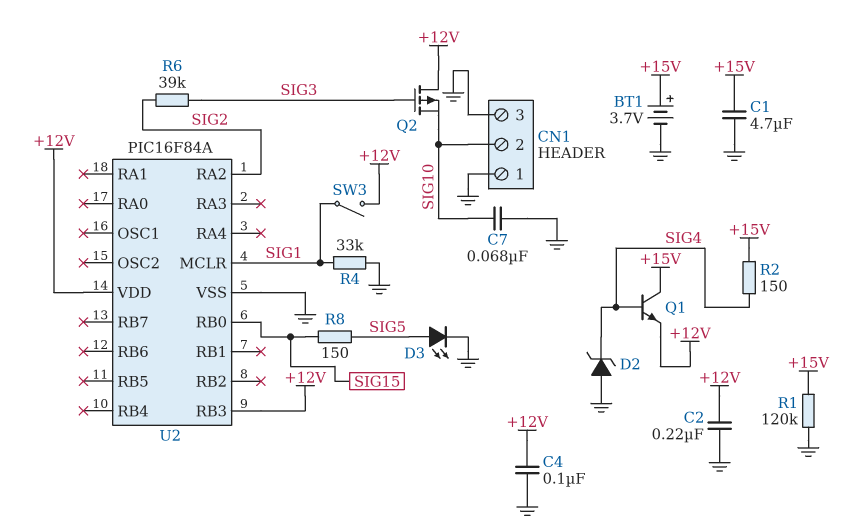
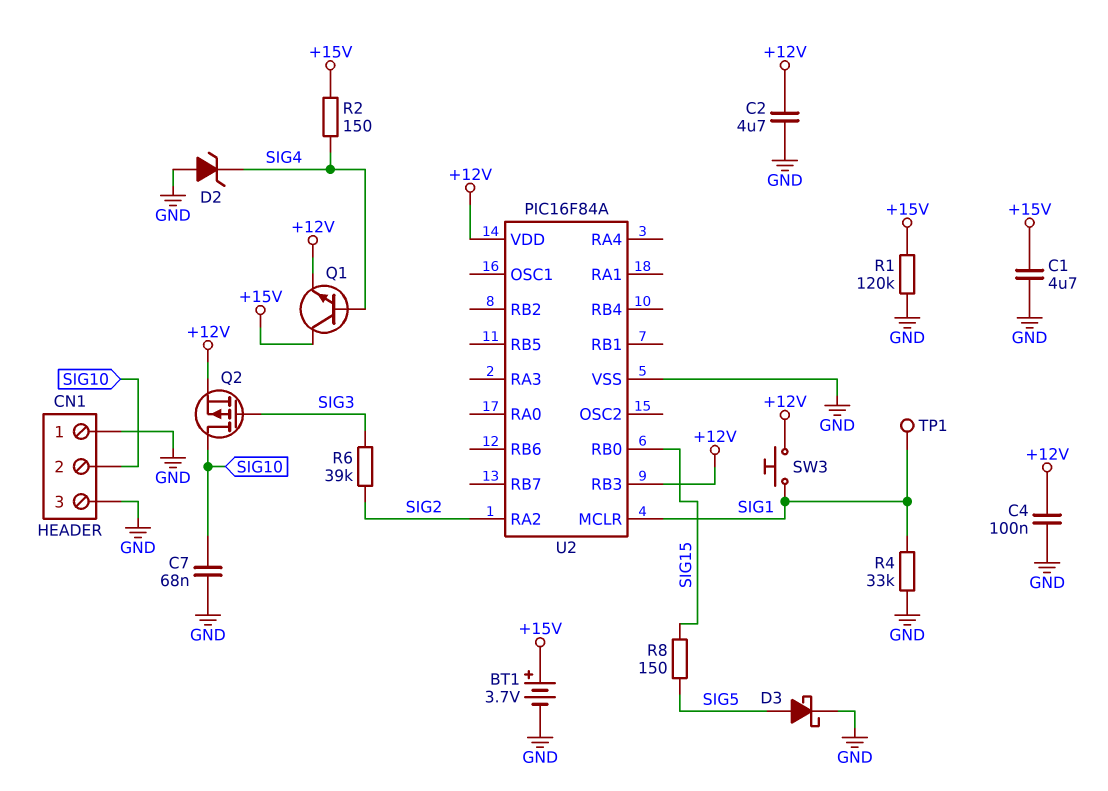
C2: 220nF (+12V, GND) -> 4.7uF (+12V, GND)
D3: LED (A SIG5, K GND) -> schottky (A SIG5, K GND)
Q2: PMOS (G SIG3, D +12V, S SIG10) -> PMOS (G SIG3, D SIG10, S +12V)
SW3: switch (+12V, SIG1) -> button (+12V, SIG1)
TP1: none -> test point (SIG1)

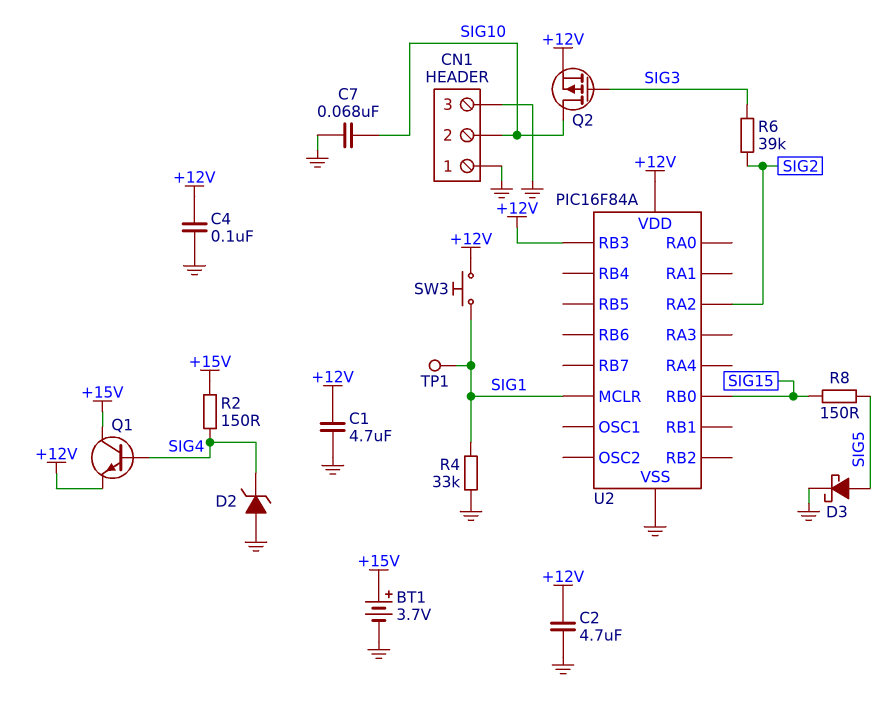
C1: 4.7uF (+15V, GND) -> 4.7uF (+12V, GND)
R1: 120k (+15V, GND) -> none

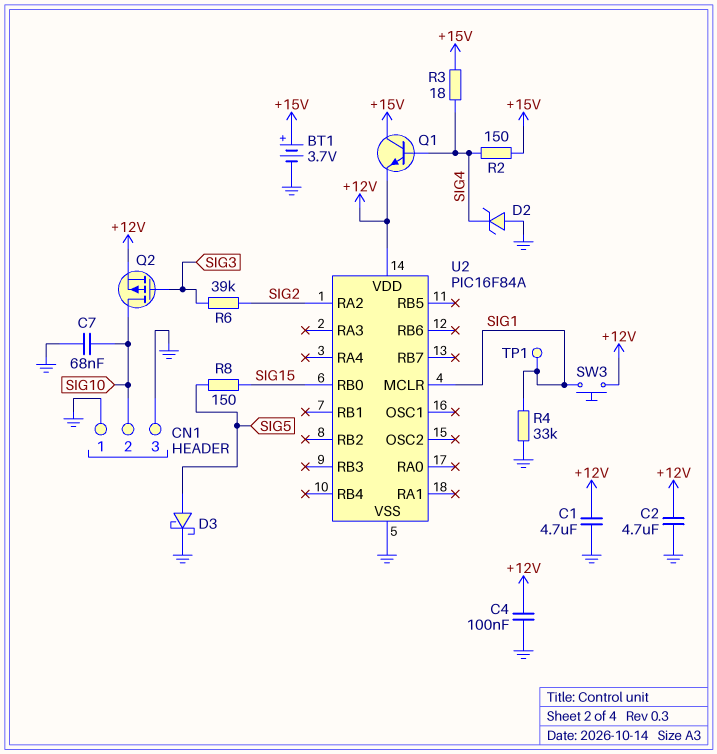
R3: none -> 18 (+15V, SIG4)
U2 pin RB3: +12V -> none

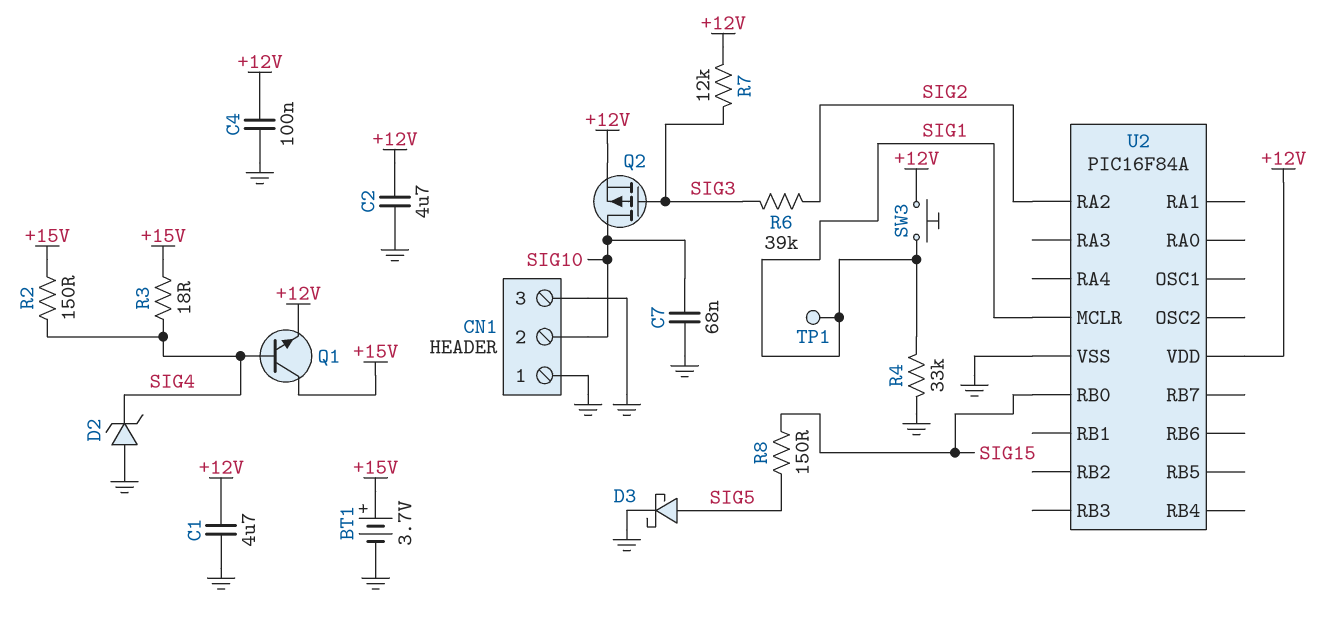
R7: none -> 12k (+12V, SIG3)

